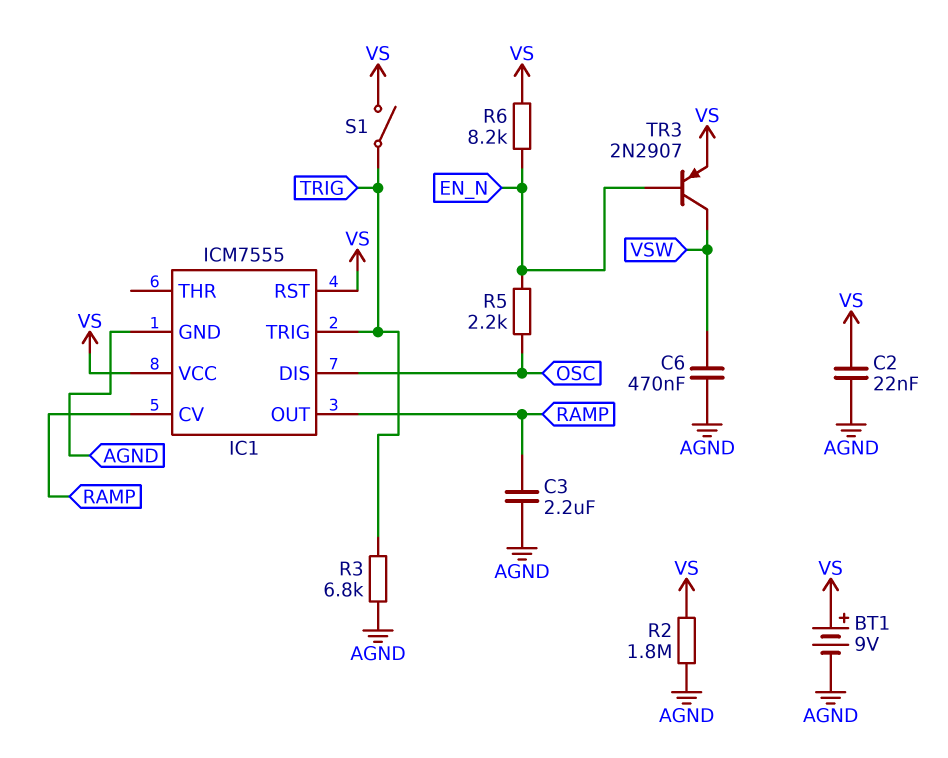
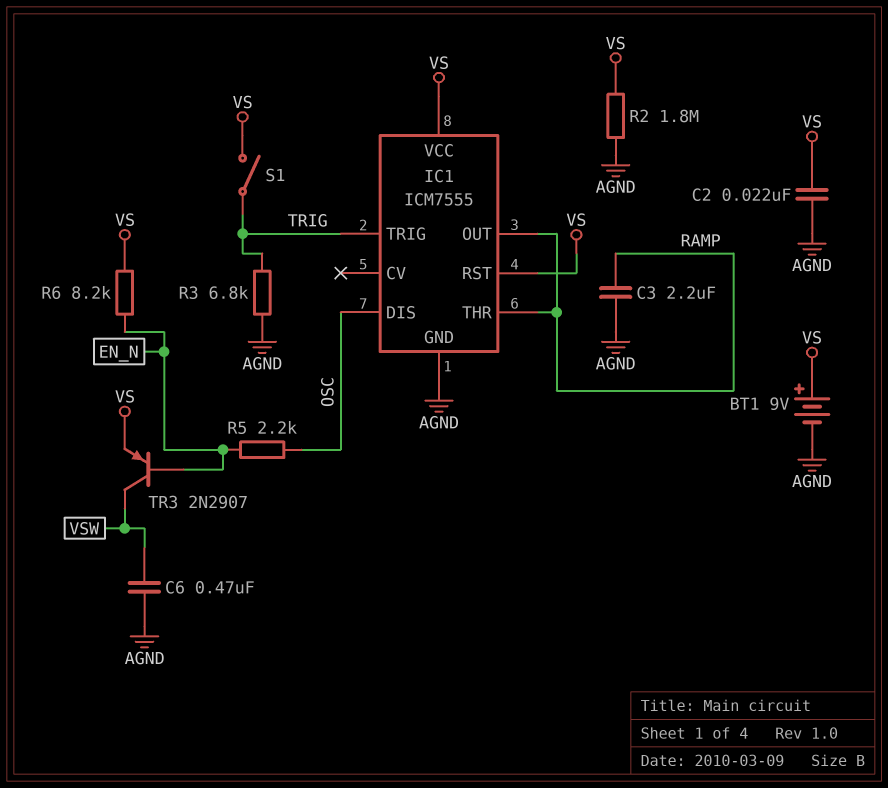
IC1 pin CV: RAMP -> none
IC1 pin THR: none -> RAMP

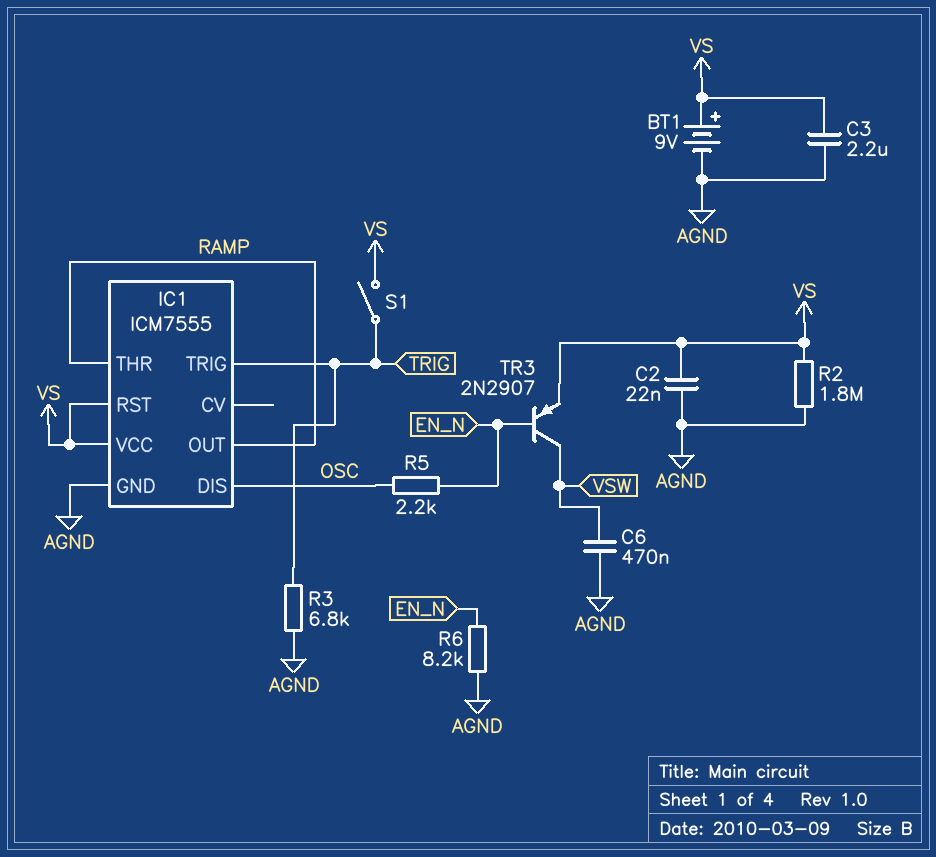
C3: 2.2uF (AGND, RAMP) -> 2.2uF (AGND, VS)
R6: 8.2k (EN_N, VS) -> 8.2k (AGND, EN_N)

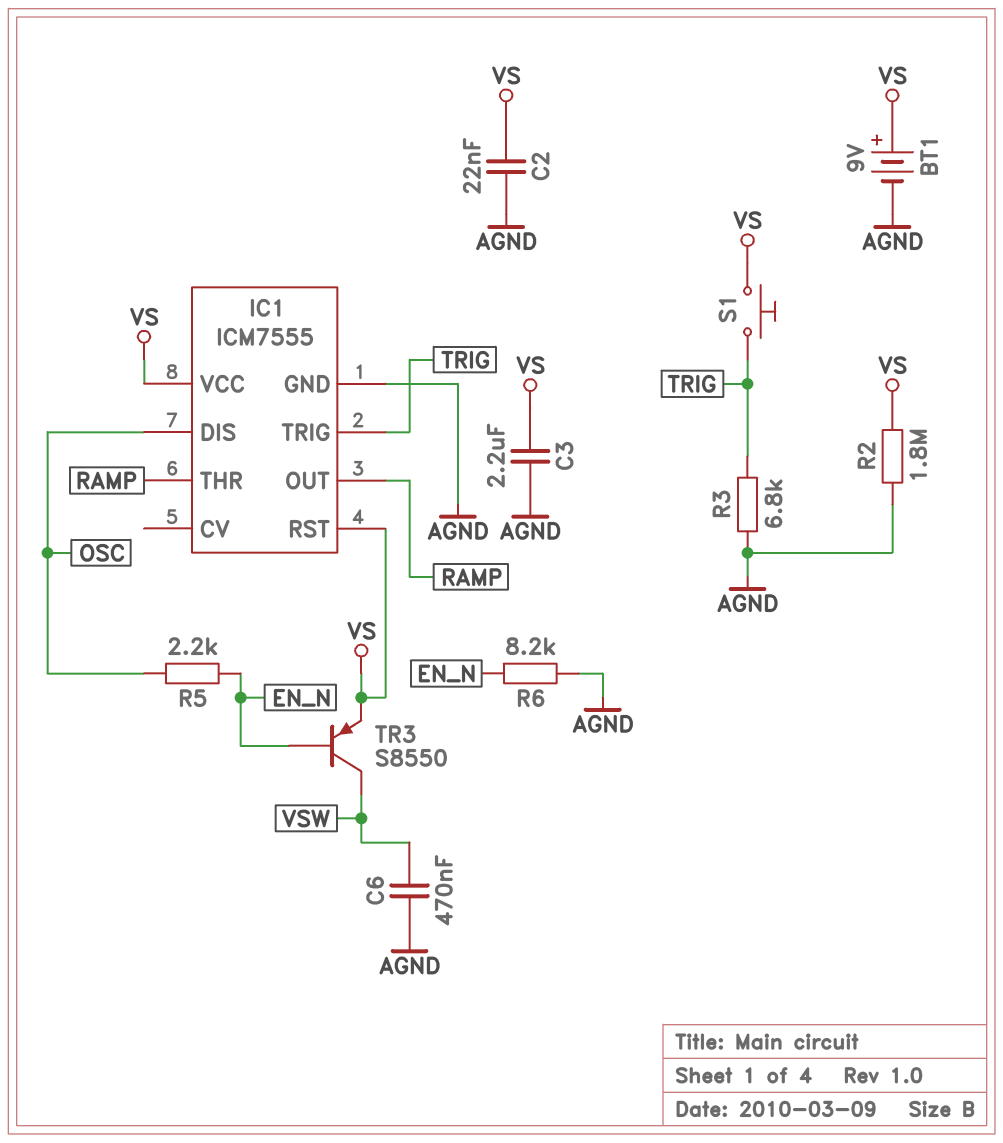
S1: switch (TRIG, VS) -> button (TRIG, VS)
TR3: PNP 2N2907 (B EN_N, C VSW, E VS) -> PNP S8550 (B EN_N, C VSW, E VS)

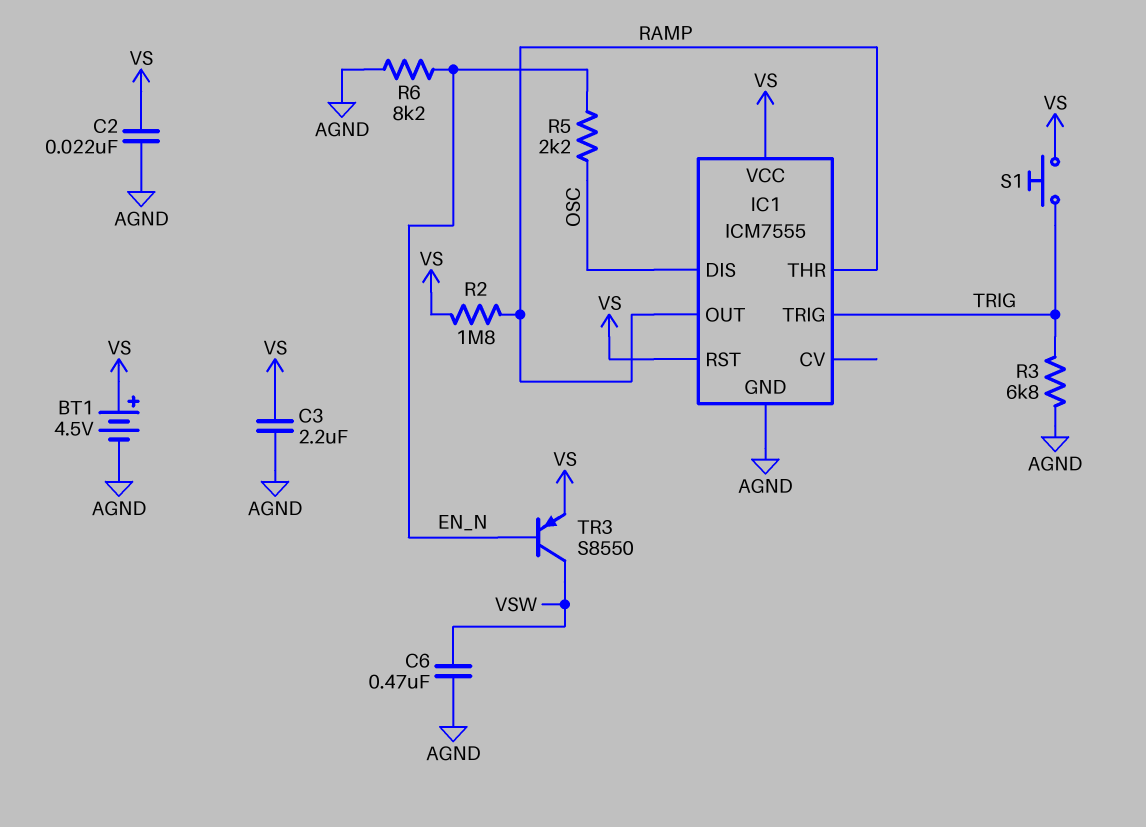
BT1: 9V (plus VS, minus AGND) -> 4.5V (plus VS, minus AGND)
R2: 1.8M (AGND, VS) -> 1.8M (RAMP, VS)

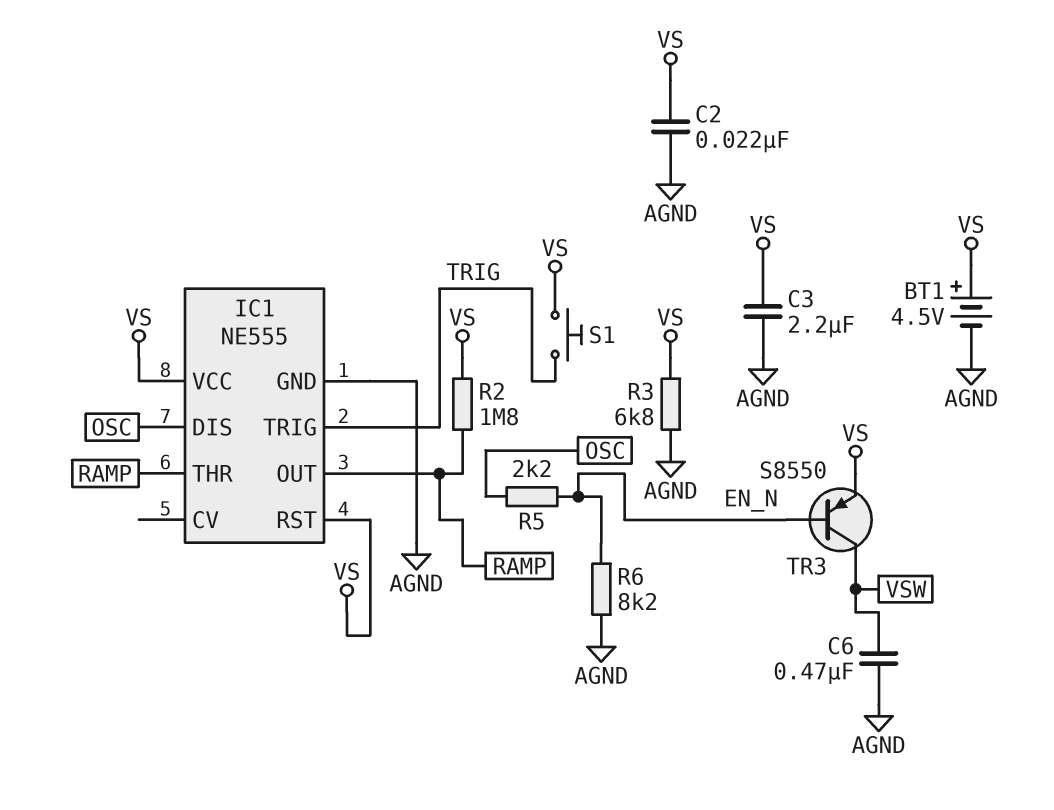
IC1: ICM7555 -> NE555
R3: 6.8k (AGND, TRIG) -> 6.8k (AGND, VS)

